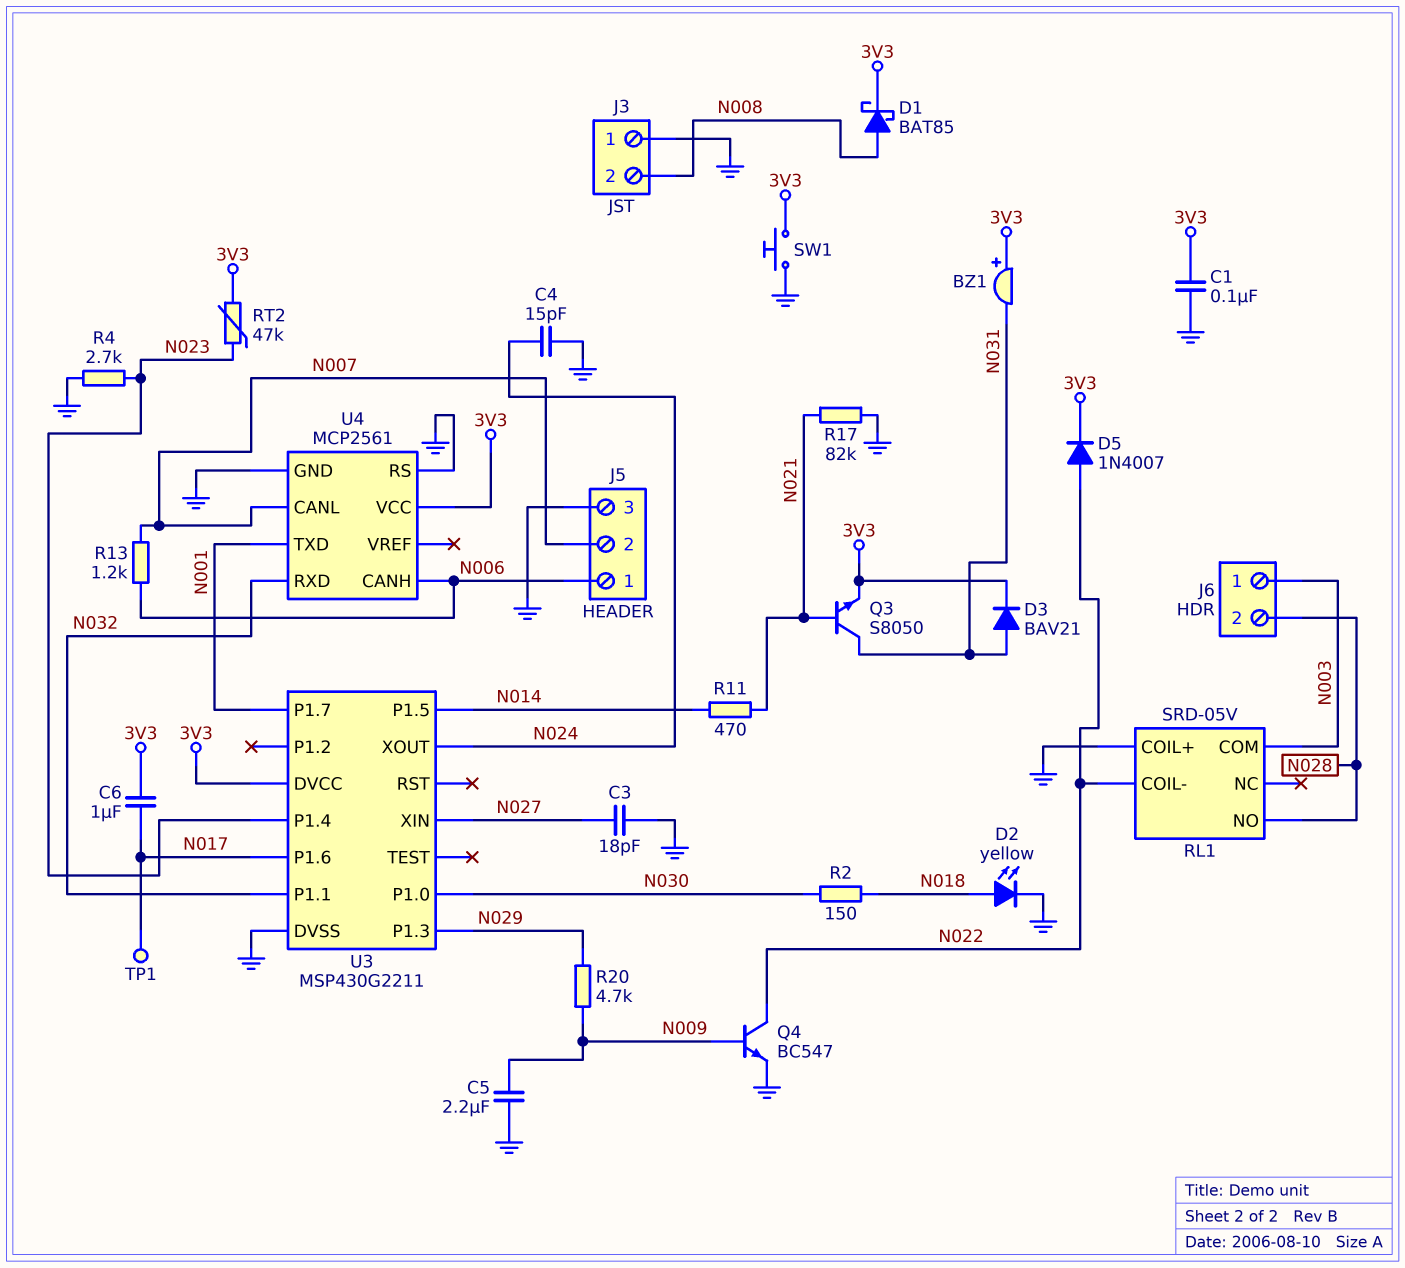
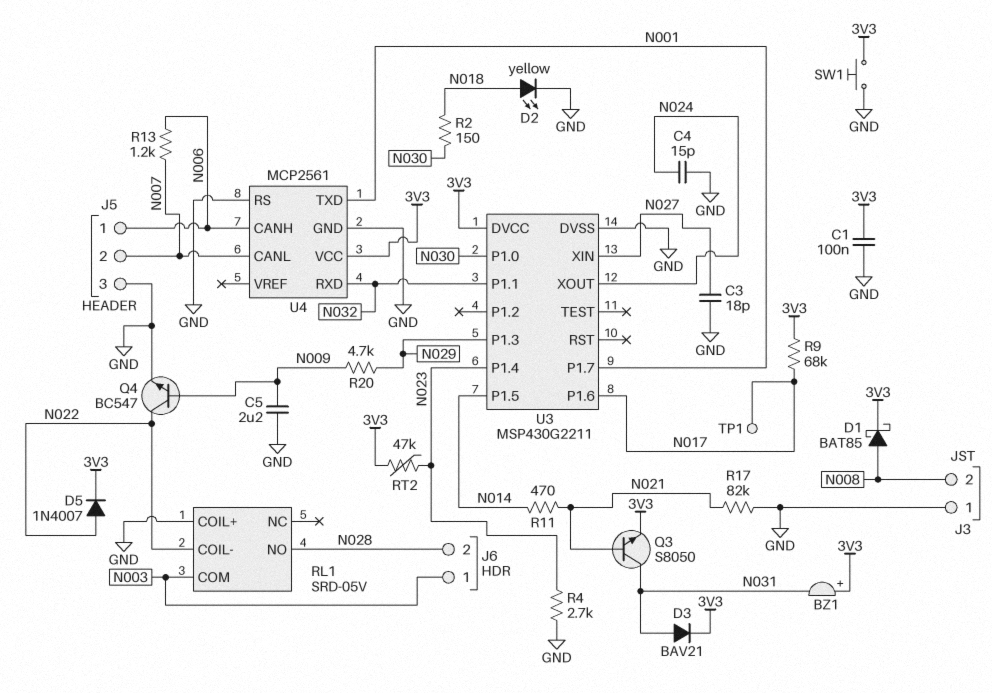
C6: 1uF (3V3, N017) -> none
R9: none -> 68k (3V3, N017)

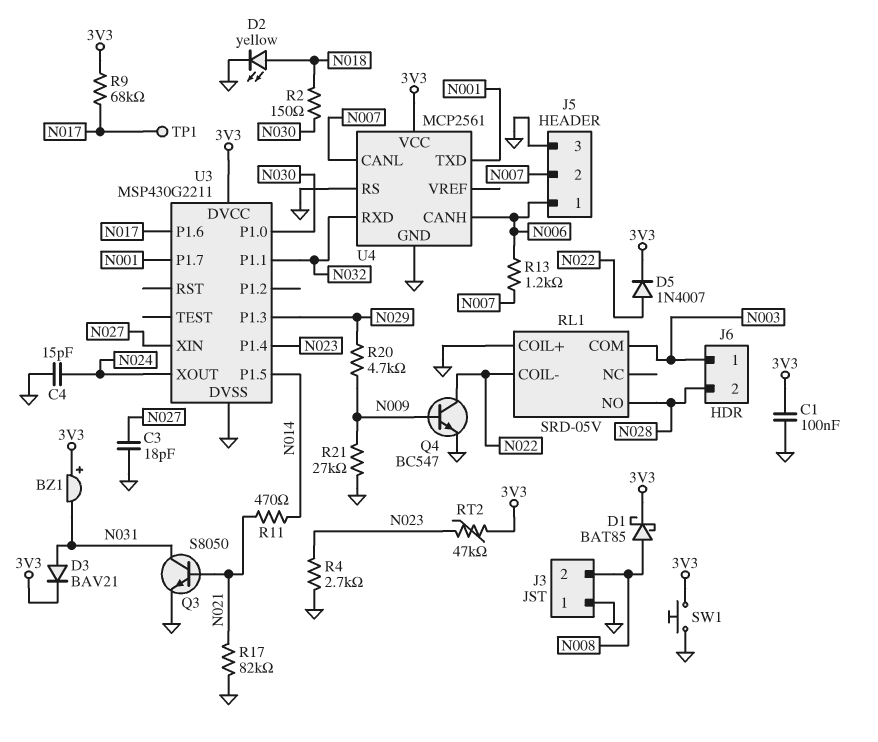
C5: 2.2uF (GND, N009) -> none
Q3: NPN S8050 (B N021, C N031, E 3V3) -> NPN S8050 (B N021, C N031, E GND)
R21: none -> 27k (GND, N009)

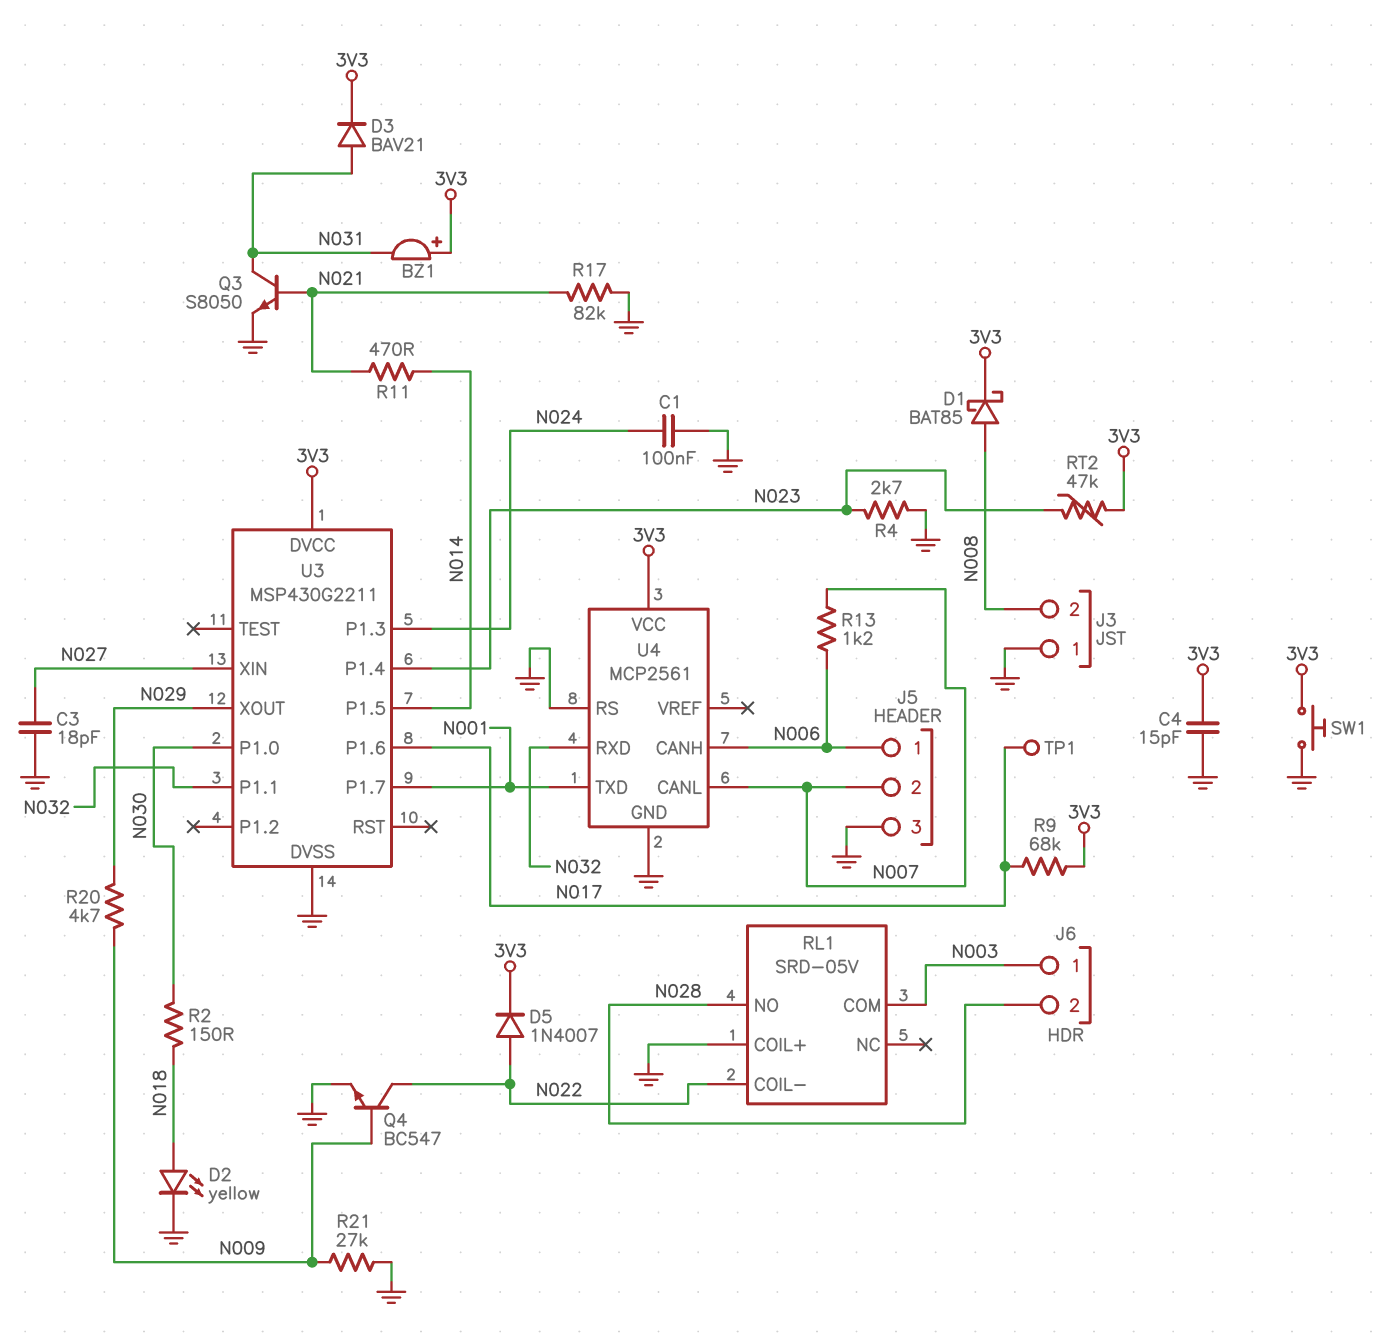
C1: 100nF (3V3, GND) -> 100nF (GND, N024)
C4: 15pF (GND, N024) -> 15pF (3V3, GND)
U3 pin P1.3: N029 -> N024
U3 pin XOUT: N024 -> N029

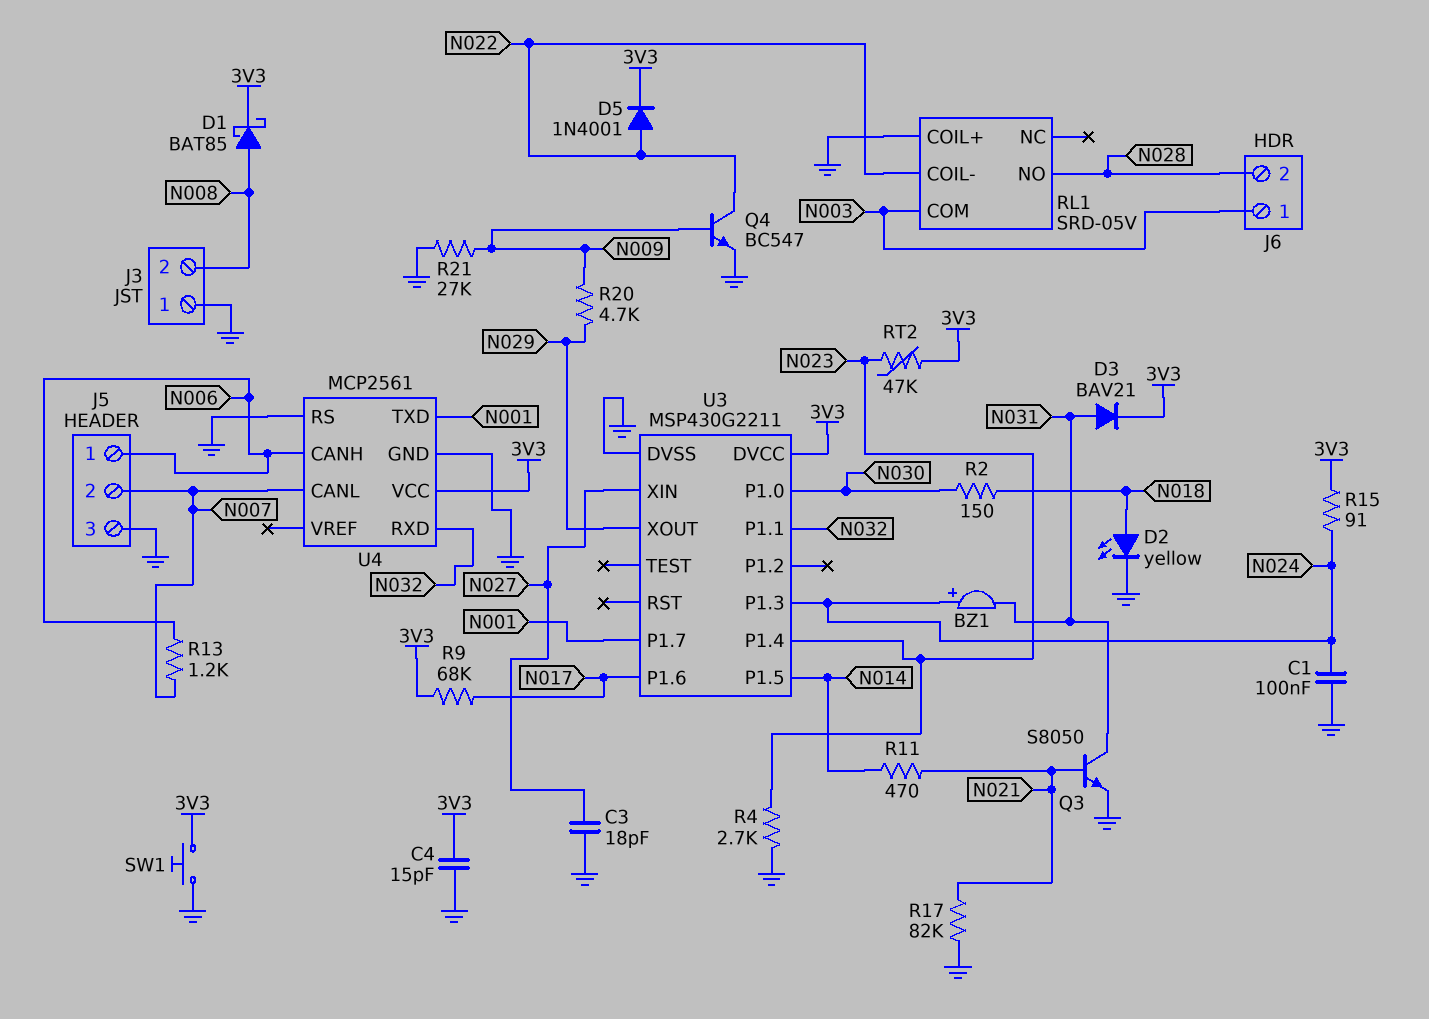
BZ1: buzzer (plus 3V3, minus N031) -> buzzer (plus N024, minus N031)
D5: diode 1N4007 (A N022, K 3V3) -> diode 1N4001 (A N022, K 3V3)
R15: none -> 91 (3V3, N024)
TP1: test point (N017) -> none

